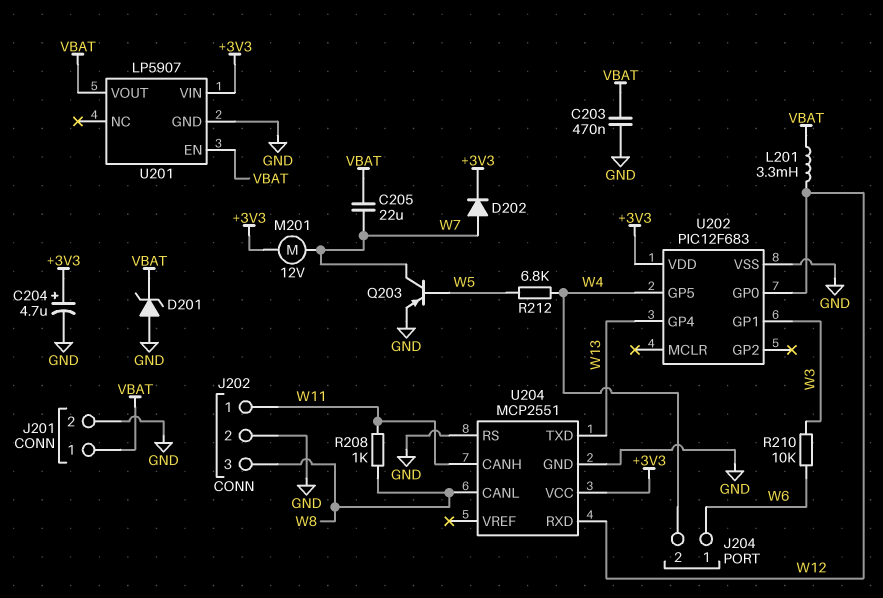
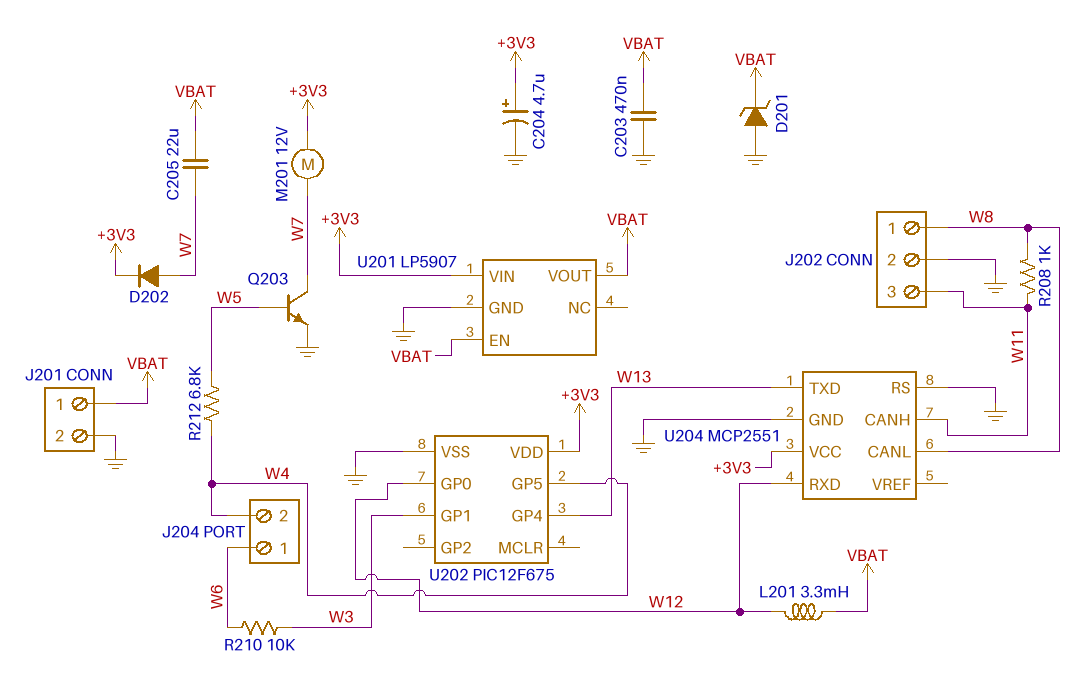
J202 pin 1: W11 -> W8
J202 pin 3: W8 -> W11
Q203: PNP (B W5, C W7, E GND) -> NPN (B W5, C W7, E GND)
U202: PIC12F683 -> PIC12F675

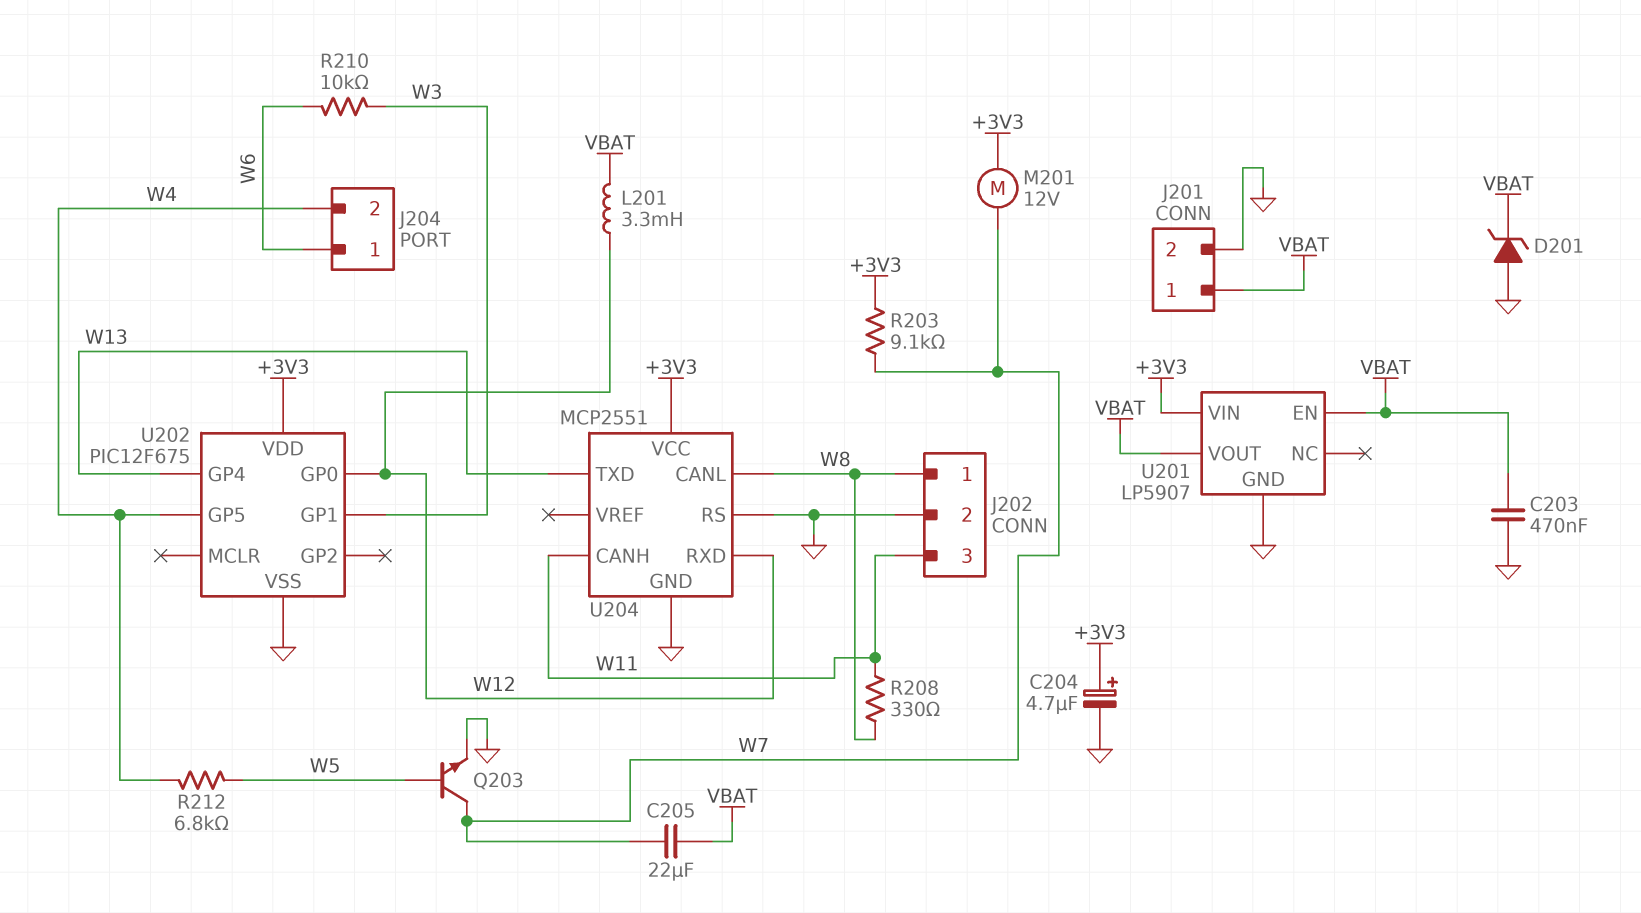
D202: diode (A W7, K +3V3) -> none
R203: none -> 9.1k (+3V3, W7)
R208: 1k (W8, W11) -> 330 (W8, W11)

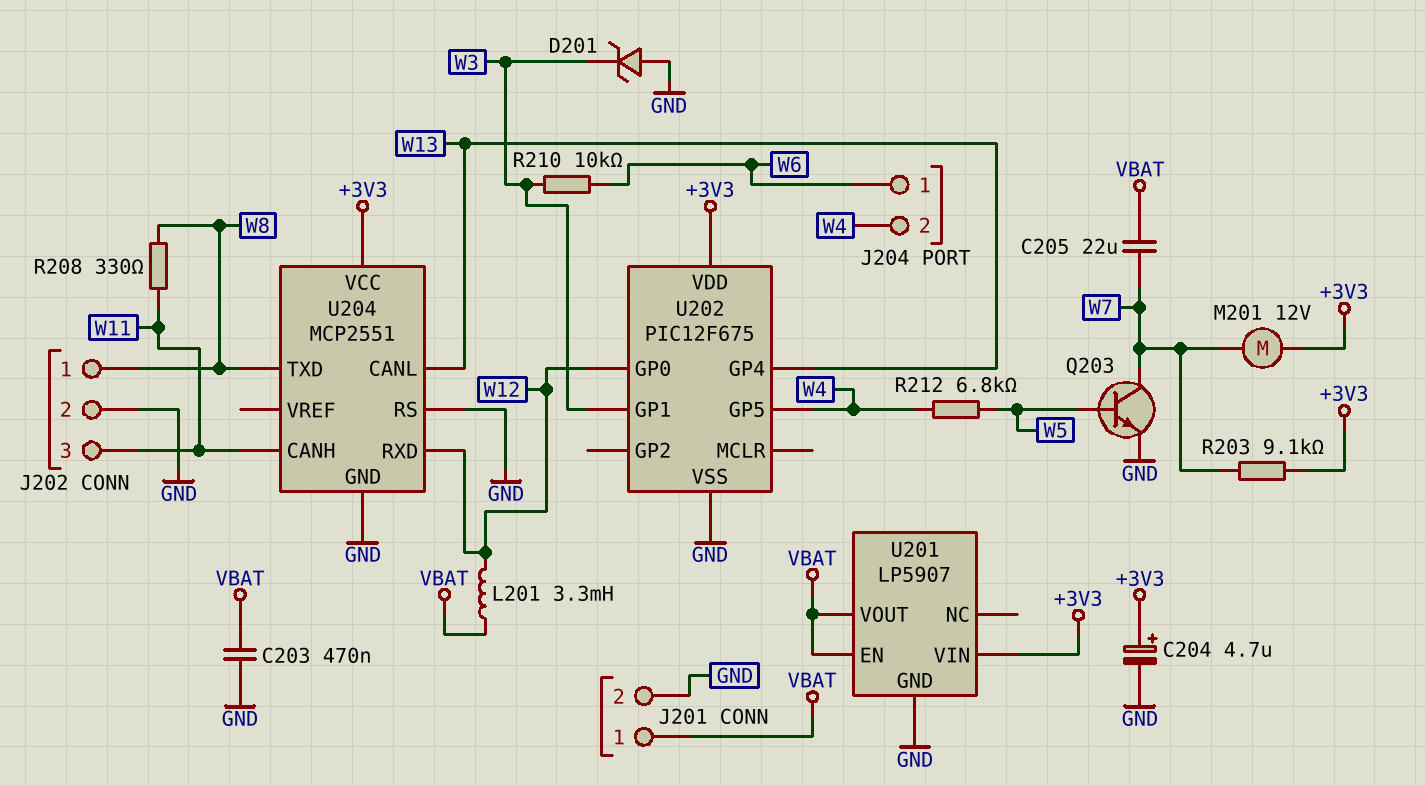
D201: zener (A GND, K VBAT) -> zener (A GND, K W3)
U204 pin CANL: W8 -> W13
U204 pin TXD: W13 -> W8

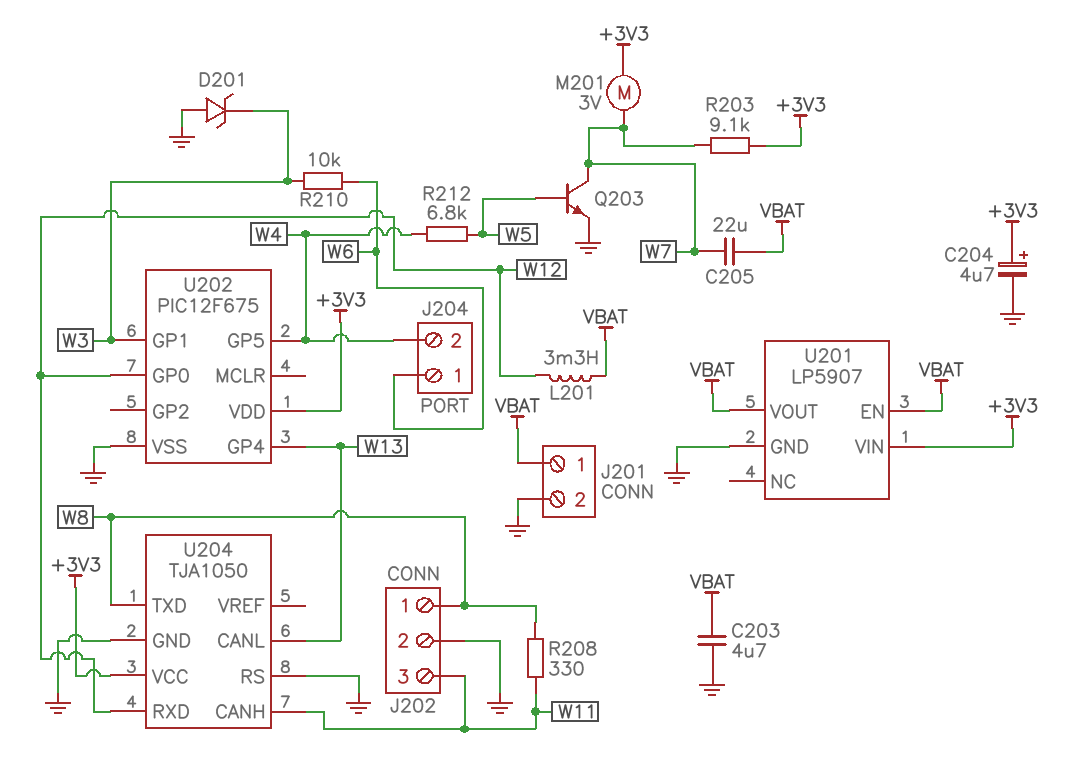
C203: 470nF (GND, VBAT) -> 4.7uF (GND, VBAT)
M201: motor 12V (+3V3, W7) -> motor 3V (+3V3, W7)
U204: MCP2551 -> TJA1050

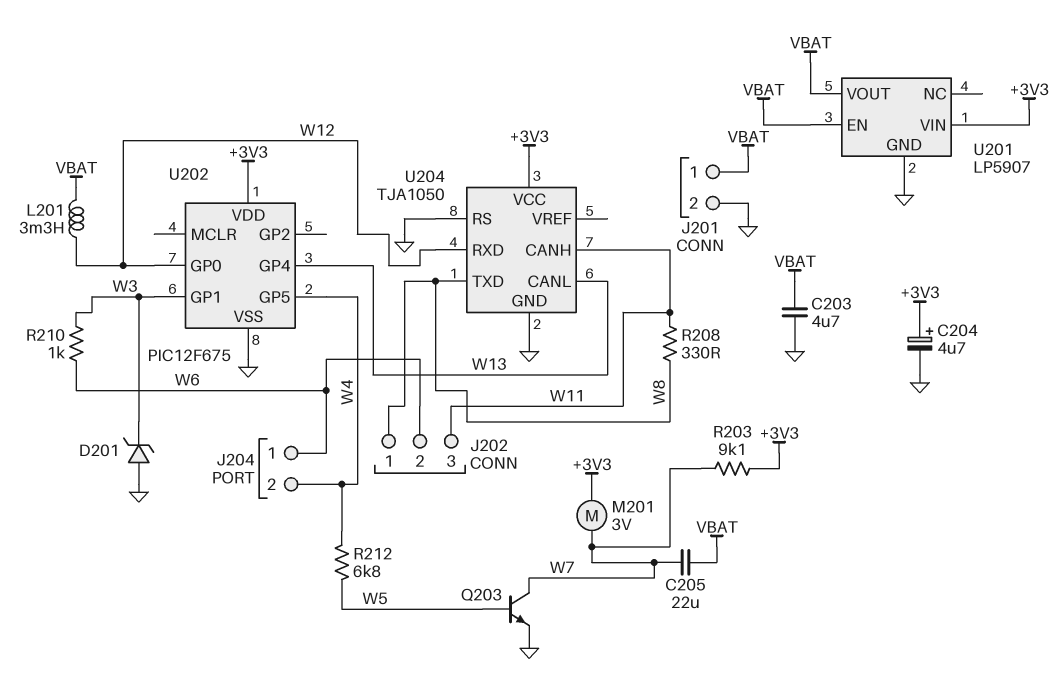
J202 pin 2: GND -> W6
R210: 10k (W3, W6) -> 1k (W3, W6)

